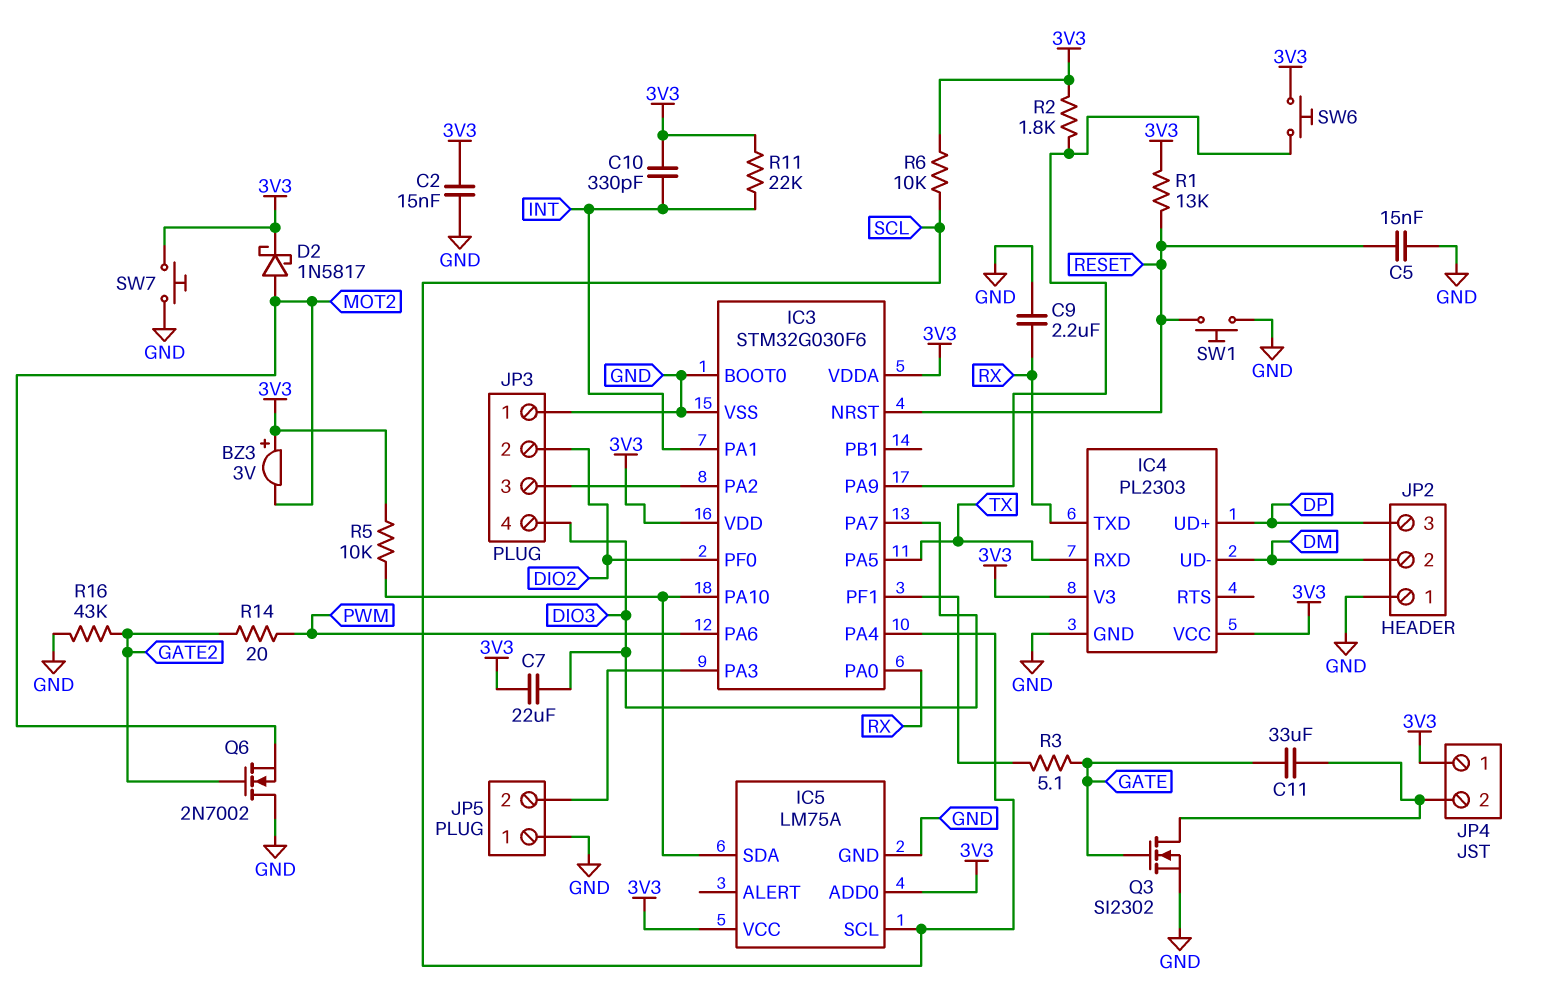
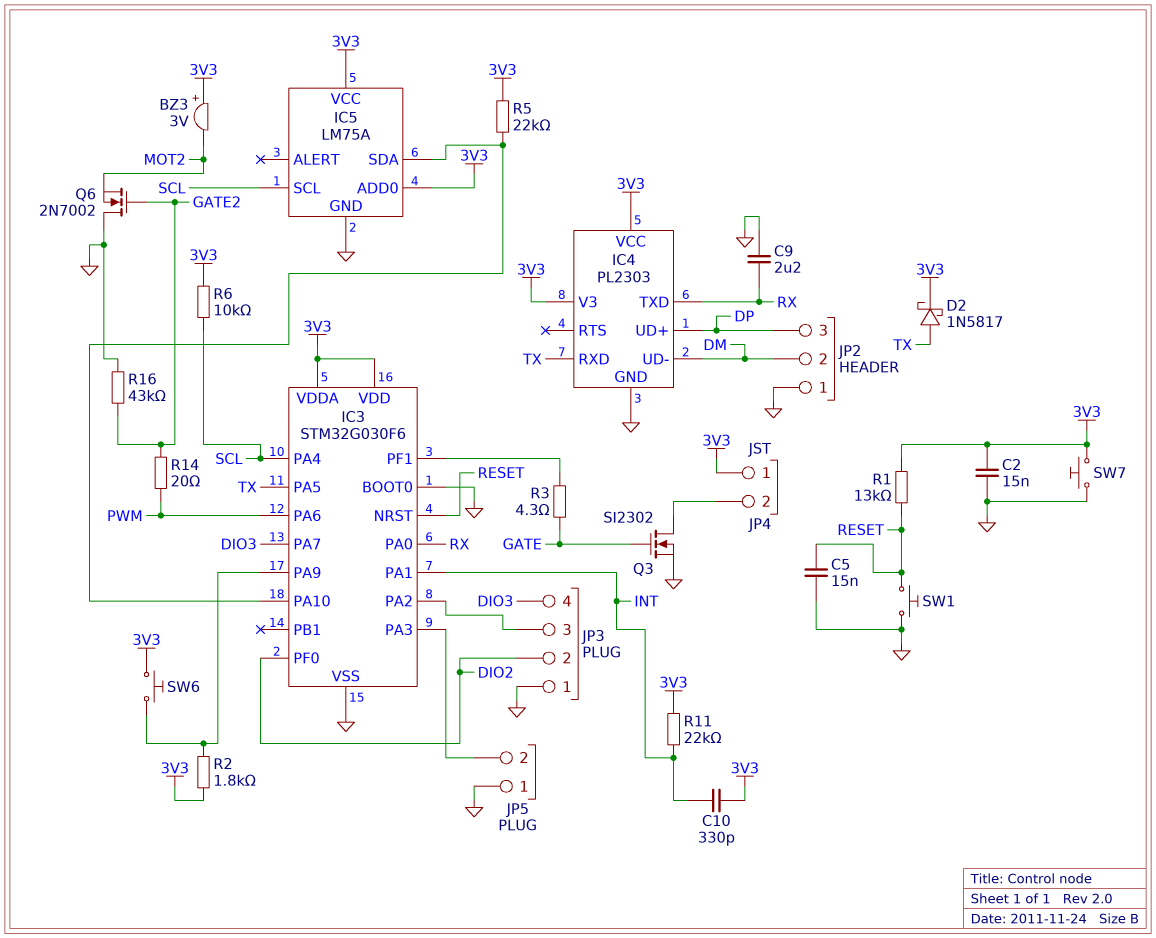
C7: 22uF (3V3, DIO3) -> none
C11: 33uF (GATE, JP4/2) -> none
D2: schottky 1N5817 (A MOT2, K 3V3) -> schottky 1N5817 (A TX, K 3V3)
R3: 5.1 (GATE, IC3/PF1) -> 4.3 (GATE, IC3/PF1)
R5: 10k (3V3, IC3/PA10) -> 22k (3V3, IC3/PA10)

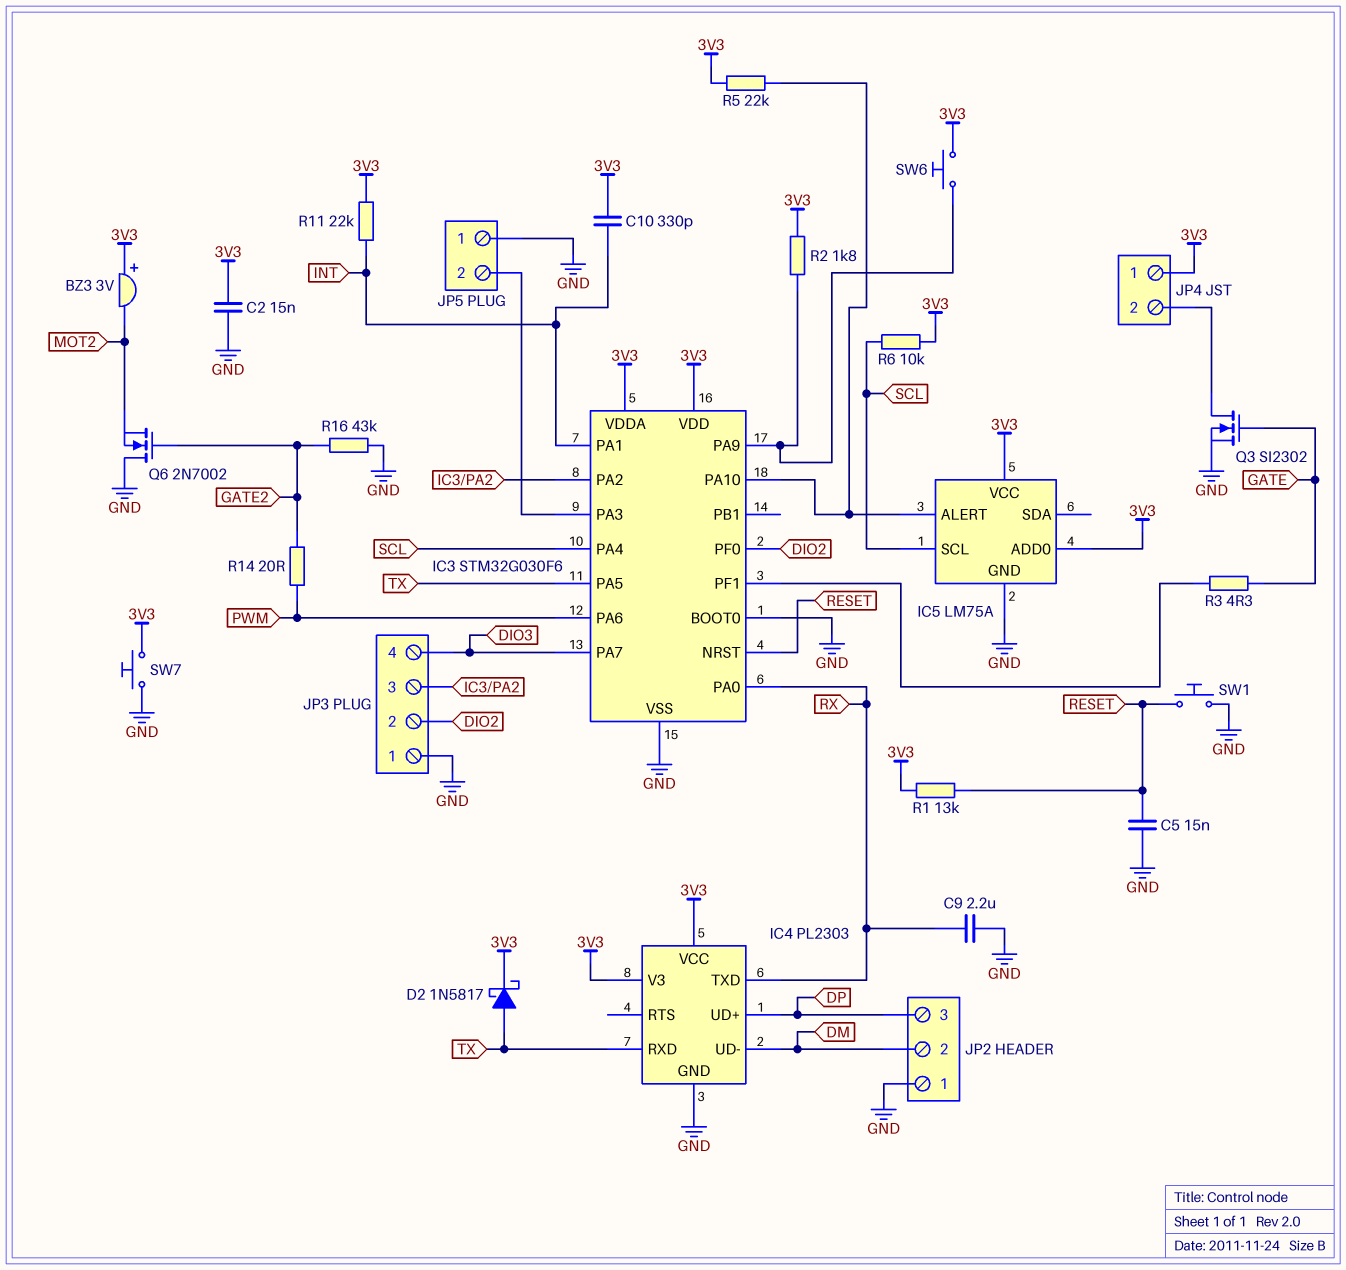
IC5 pin ALERT: none -> IC3/PA10
IC5 pin SDA: IC3/PA10 -> none

